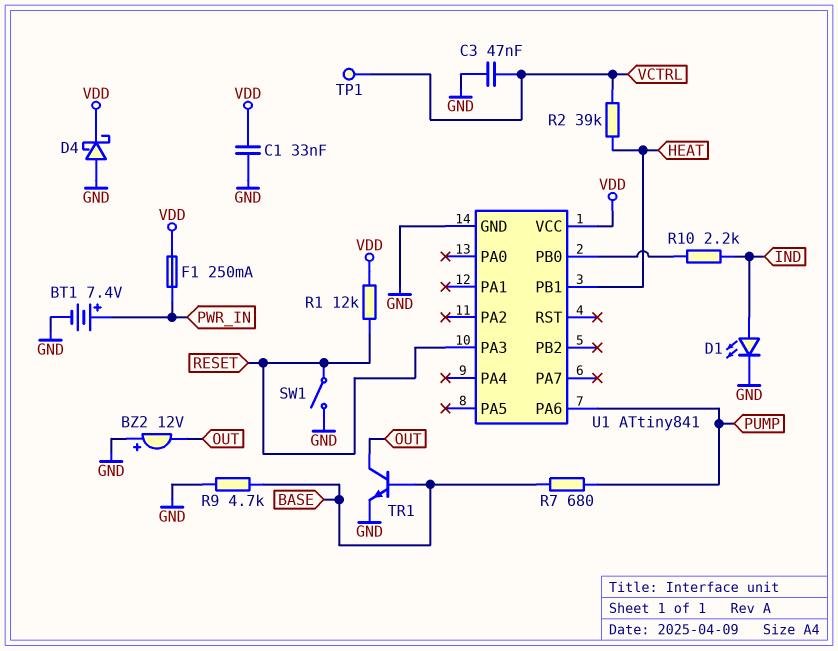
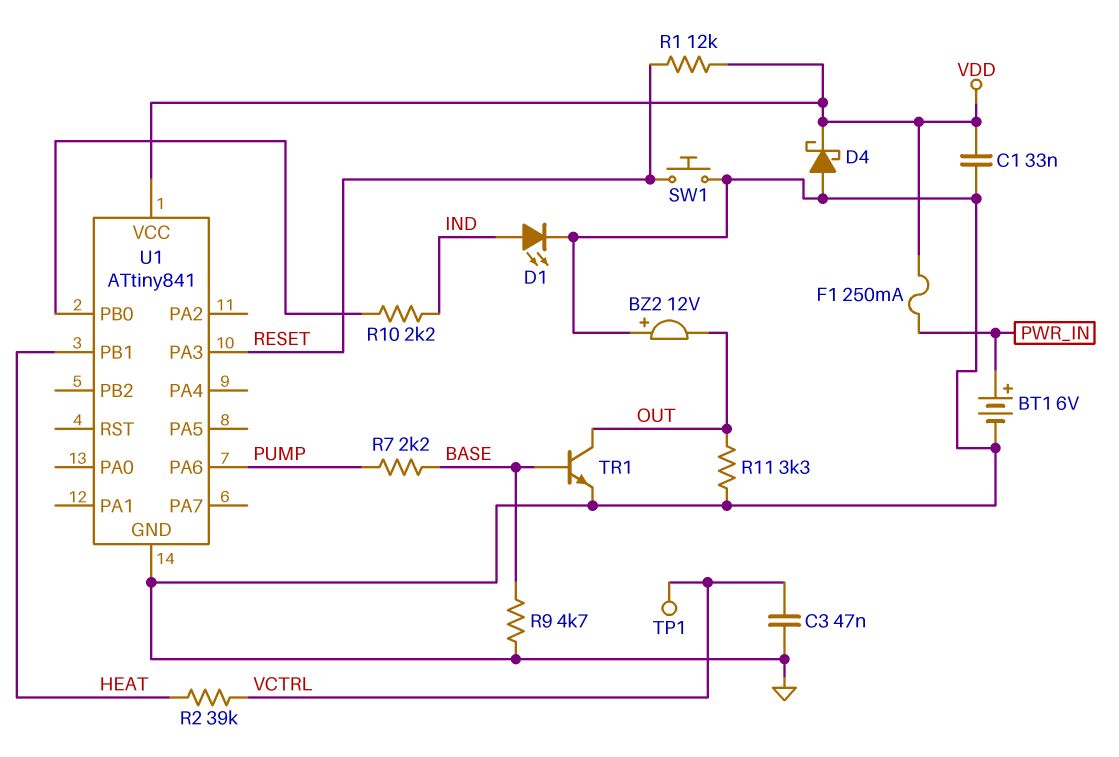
BT1: 7.4V (plus PWR_IN, minus GND) -> 6V (plus PWR_IN, minus GND)
R7: 680 (BASE, PUMP) -> 2.2k (BASE, PUMP)
R11: none -> 3.3k (GND, OUT)
SW1: switch (GND, RESET) -> button (GND, RESET)

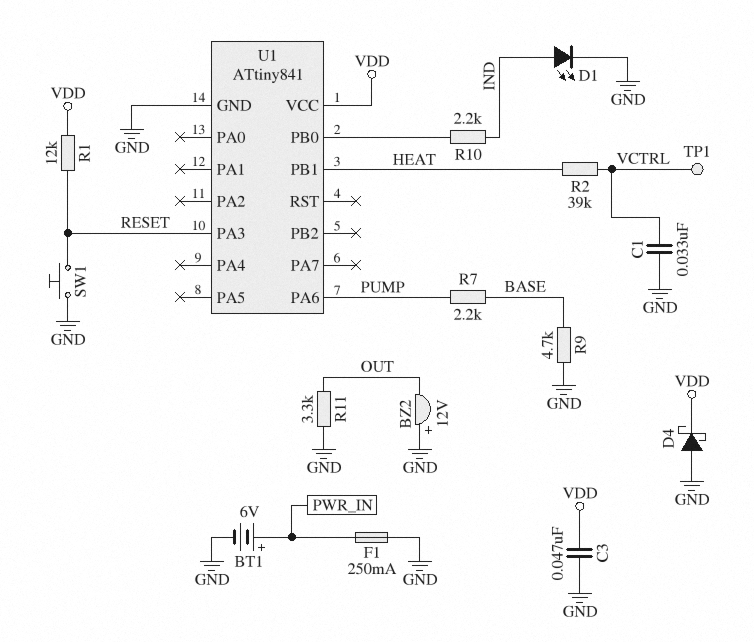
C1: 33nF (GND, VDD) -> 33nF (GND, VCTRL)
C3: 47nF (GND, VCTRL) -> 47nF (GND, VDD)
F1: 250mA (PWR_IN, VDD) -> 250mA (GND, PWR_IN)
TR1: NPN (B BASE, C OUT, E GND) -> none

